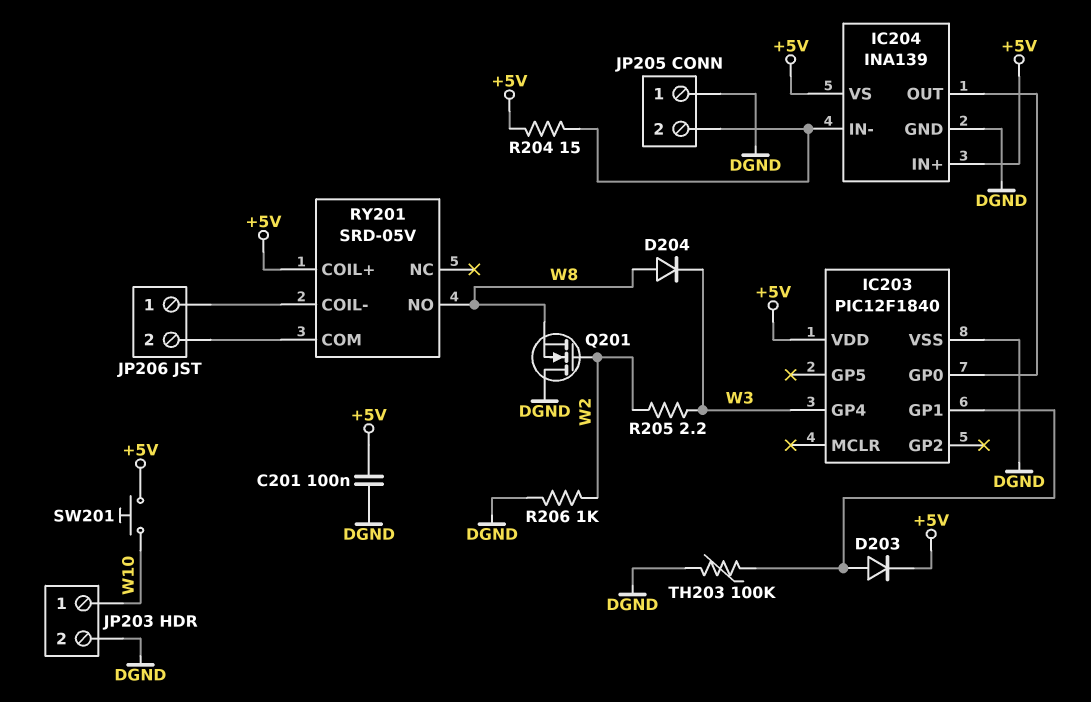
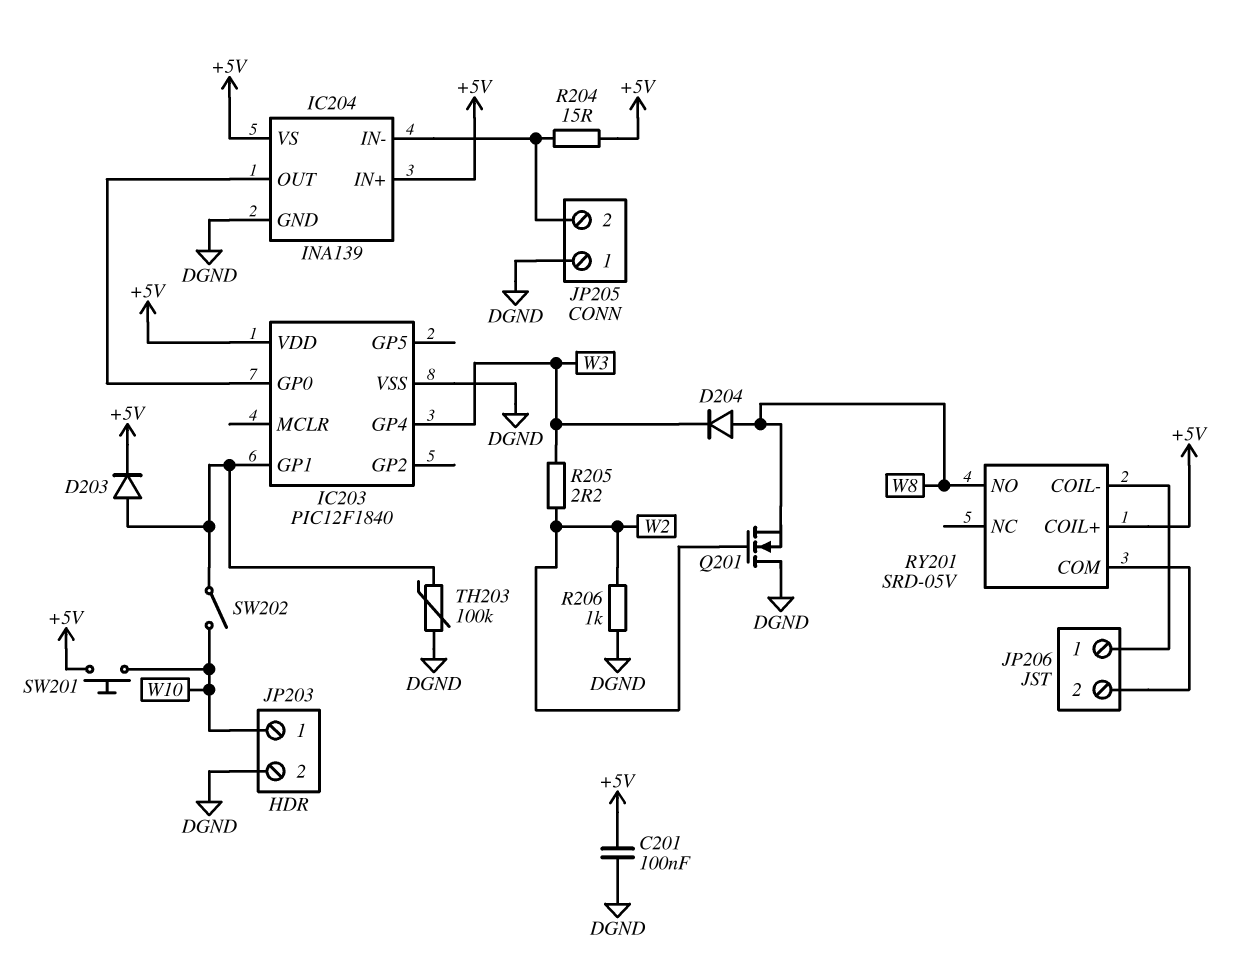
SW202: none -> switch (IC203/GP1, W10)

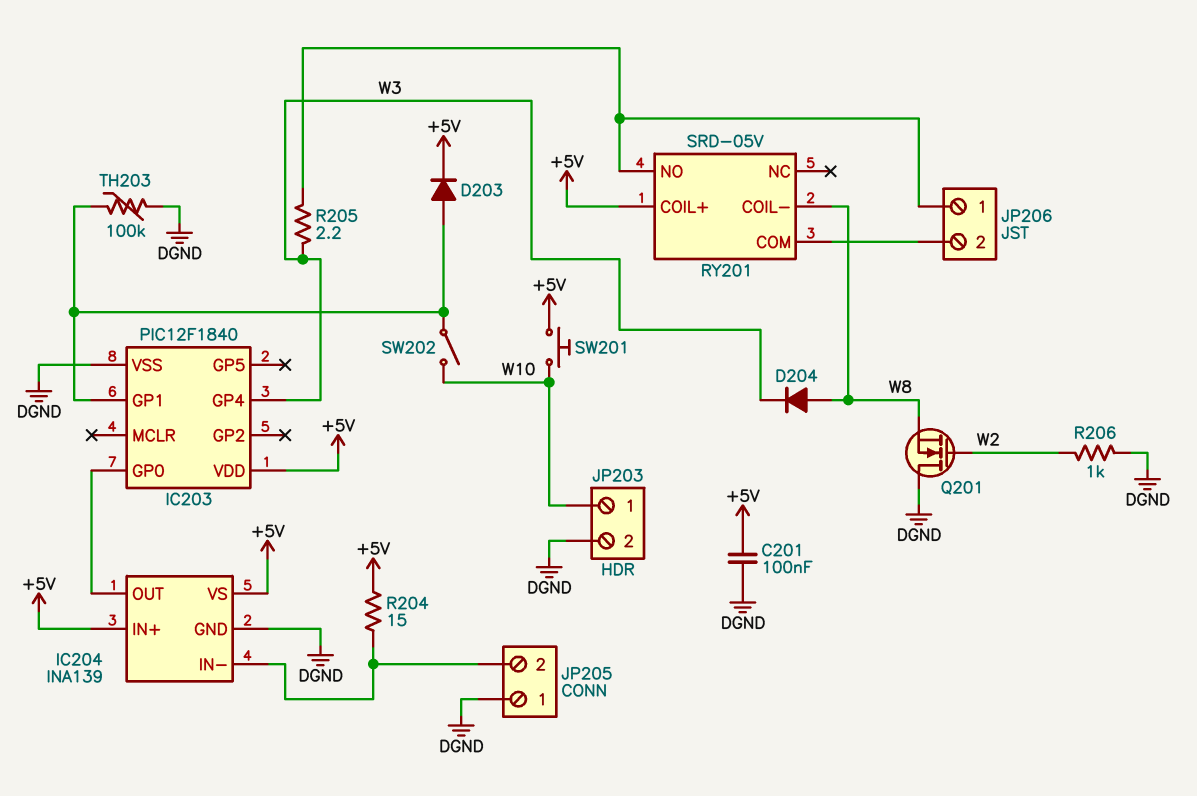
R205: 2.2 (W2, W3) -> 2.2 (JP206/1, W3)
RY201 pin COIL-: JP206/1 -> W8
RY201 pin NO: W8 -> JP206/1

